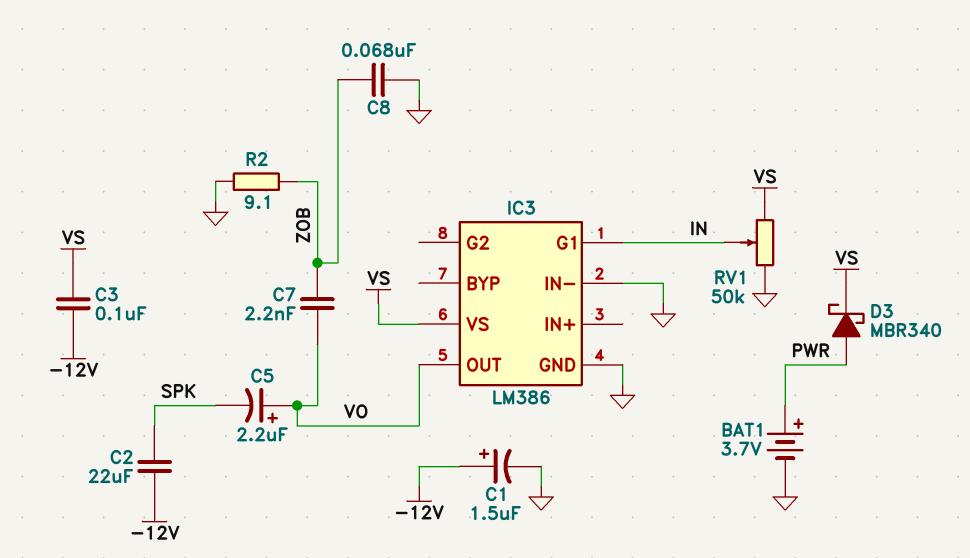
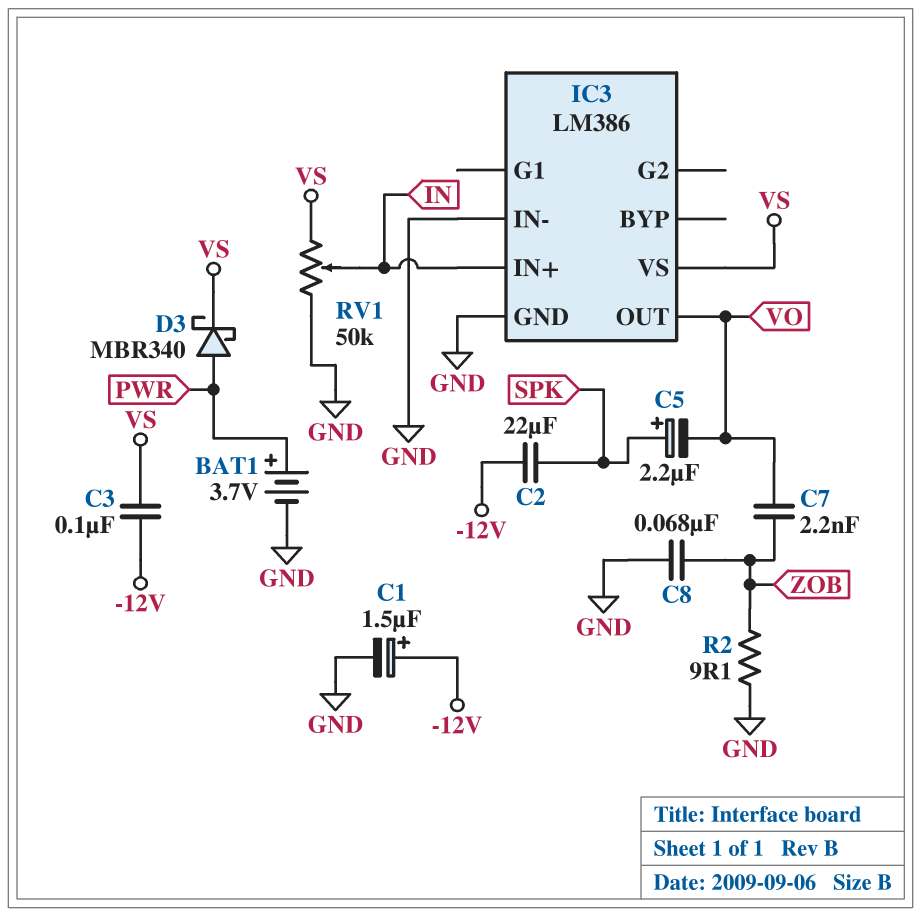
C5: 2.2uF (plus VO, minus SPK) -> 2.2uF (plus SPK, minus VO)
IC3 pin G1: IN -> none
IC3 pin IN+: none -> IN

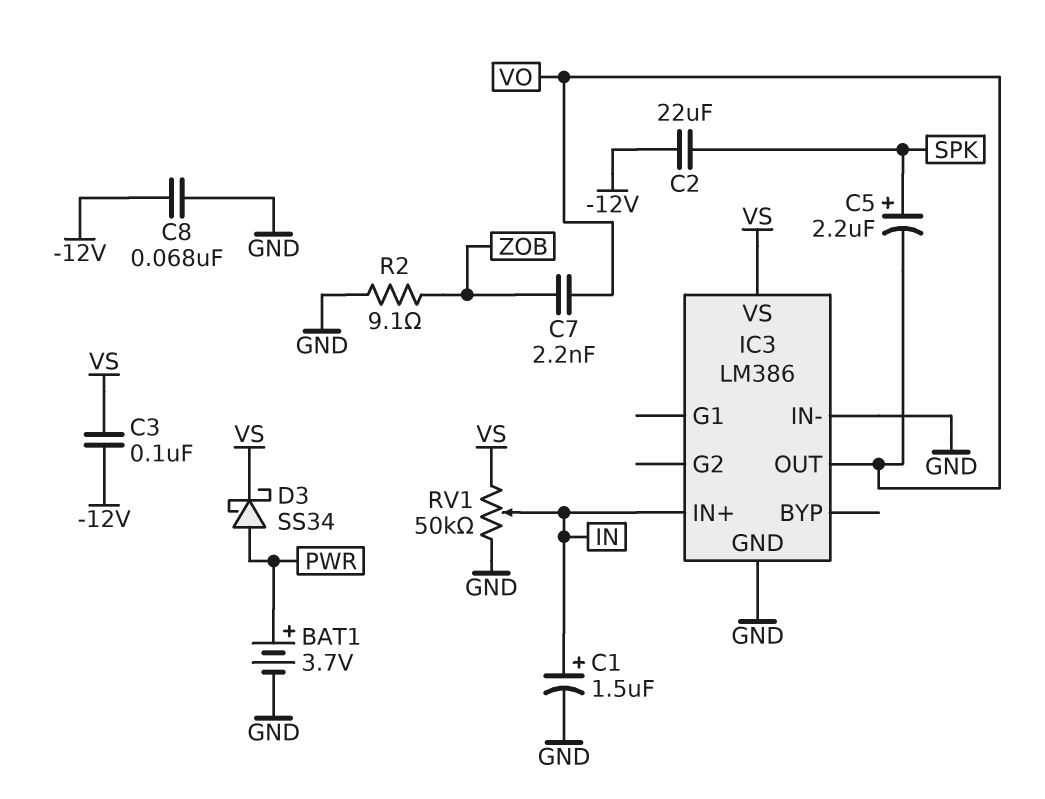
C1: 1.5uF (plus -12V, minus GND) -> 1.5uF (plus IN, minus GND)
C8: 68nF (GND, ZOB) -> 68nF (-12V, GND)
D3: schottky MBR340 (A PWR, K VS) -> schottky SS34 (A PWR, K VS)

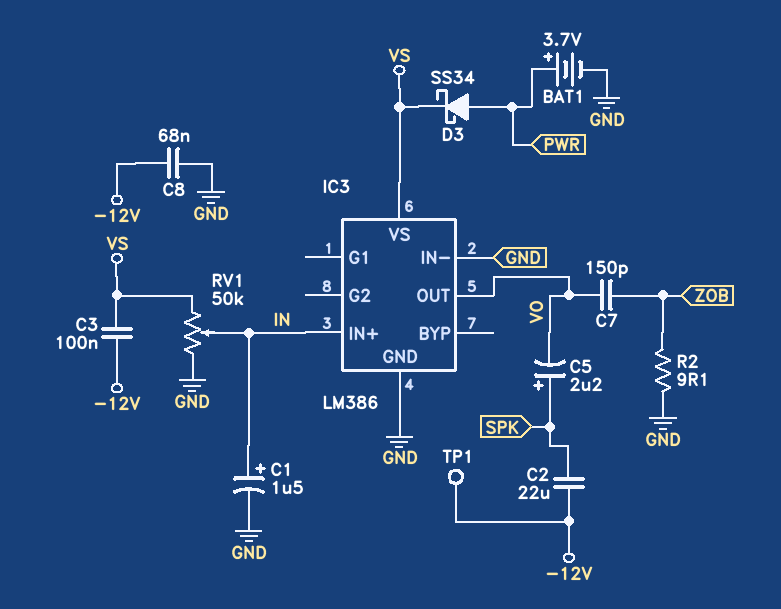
C7: 2.2nF (VO, ZOB) -> 150pF (VO, ZOB)
TP1: none -> test point (-12V)

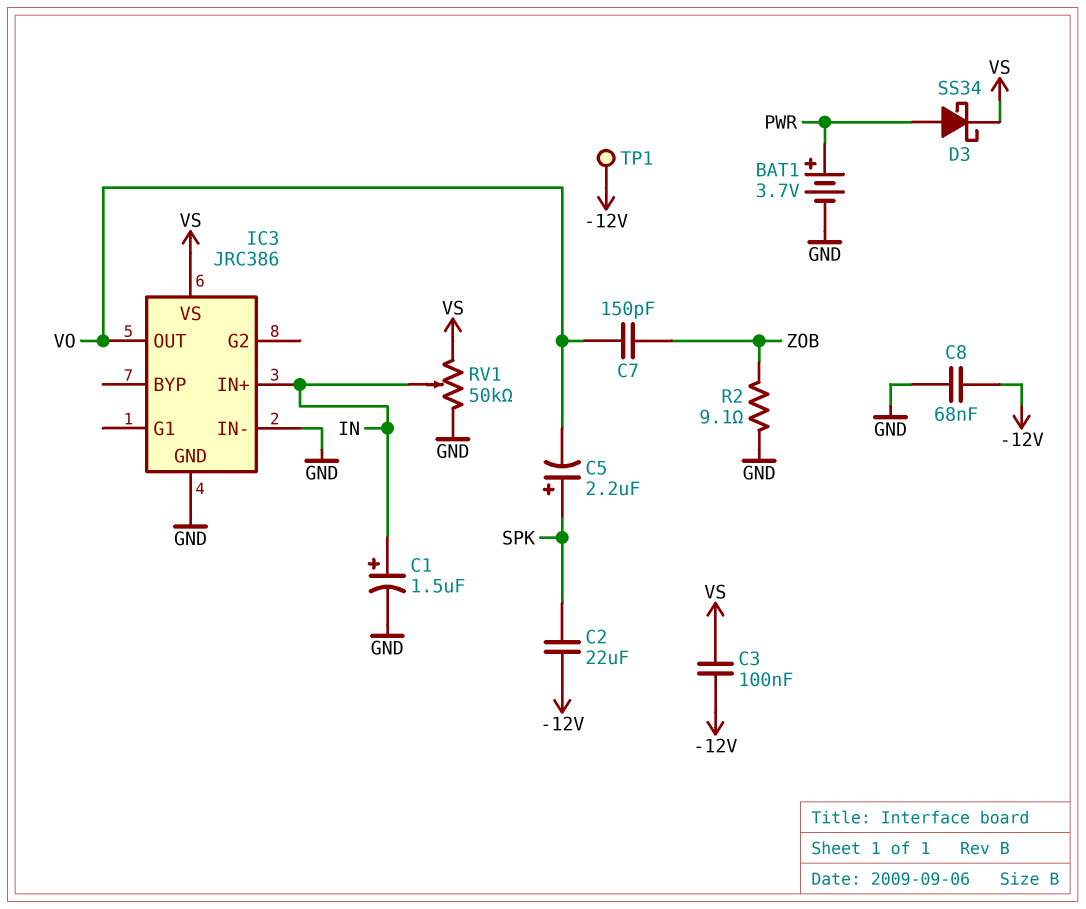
IC3: LM386 -> JRC386

